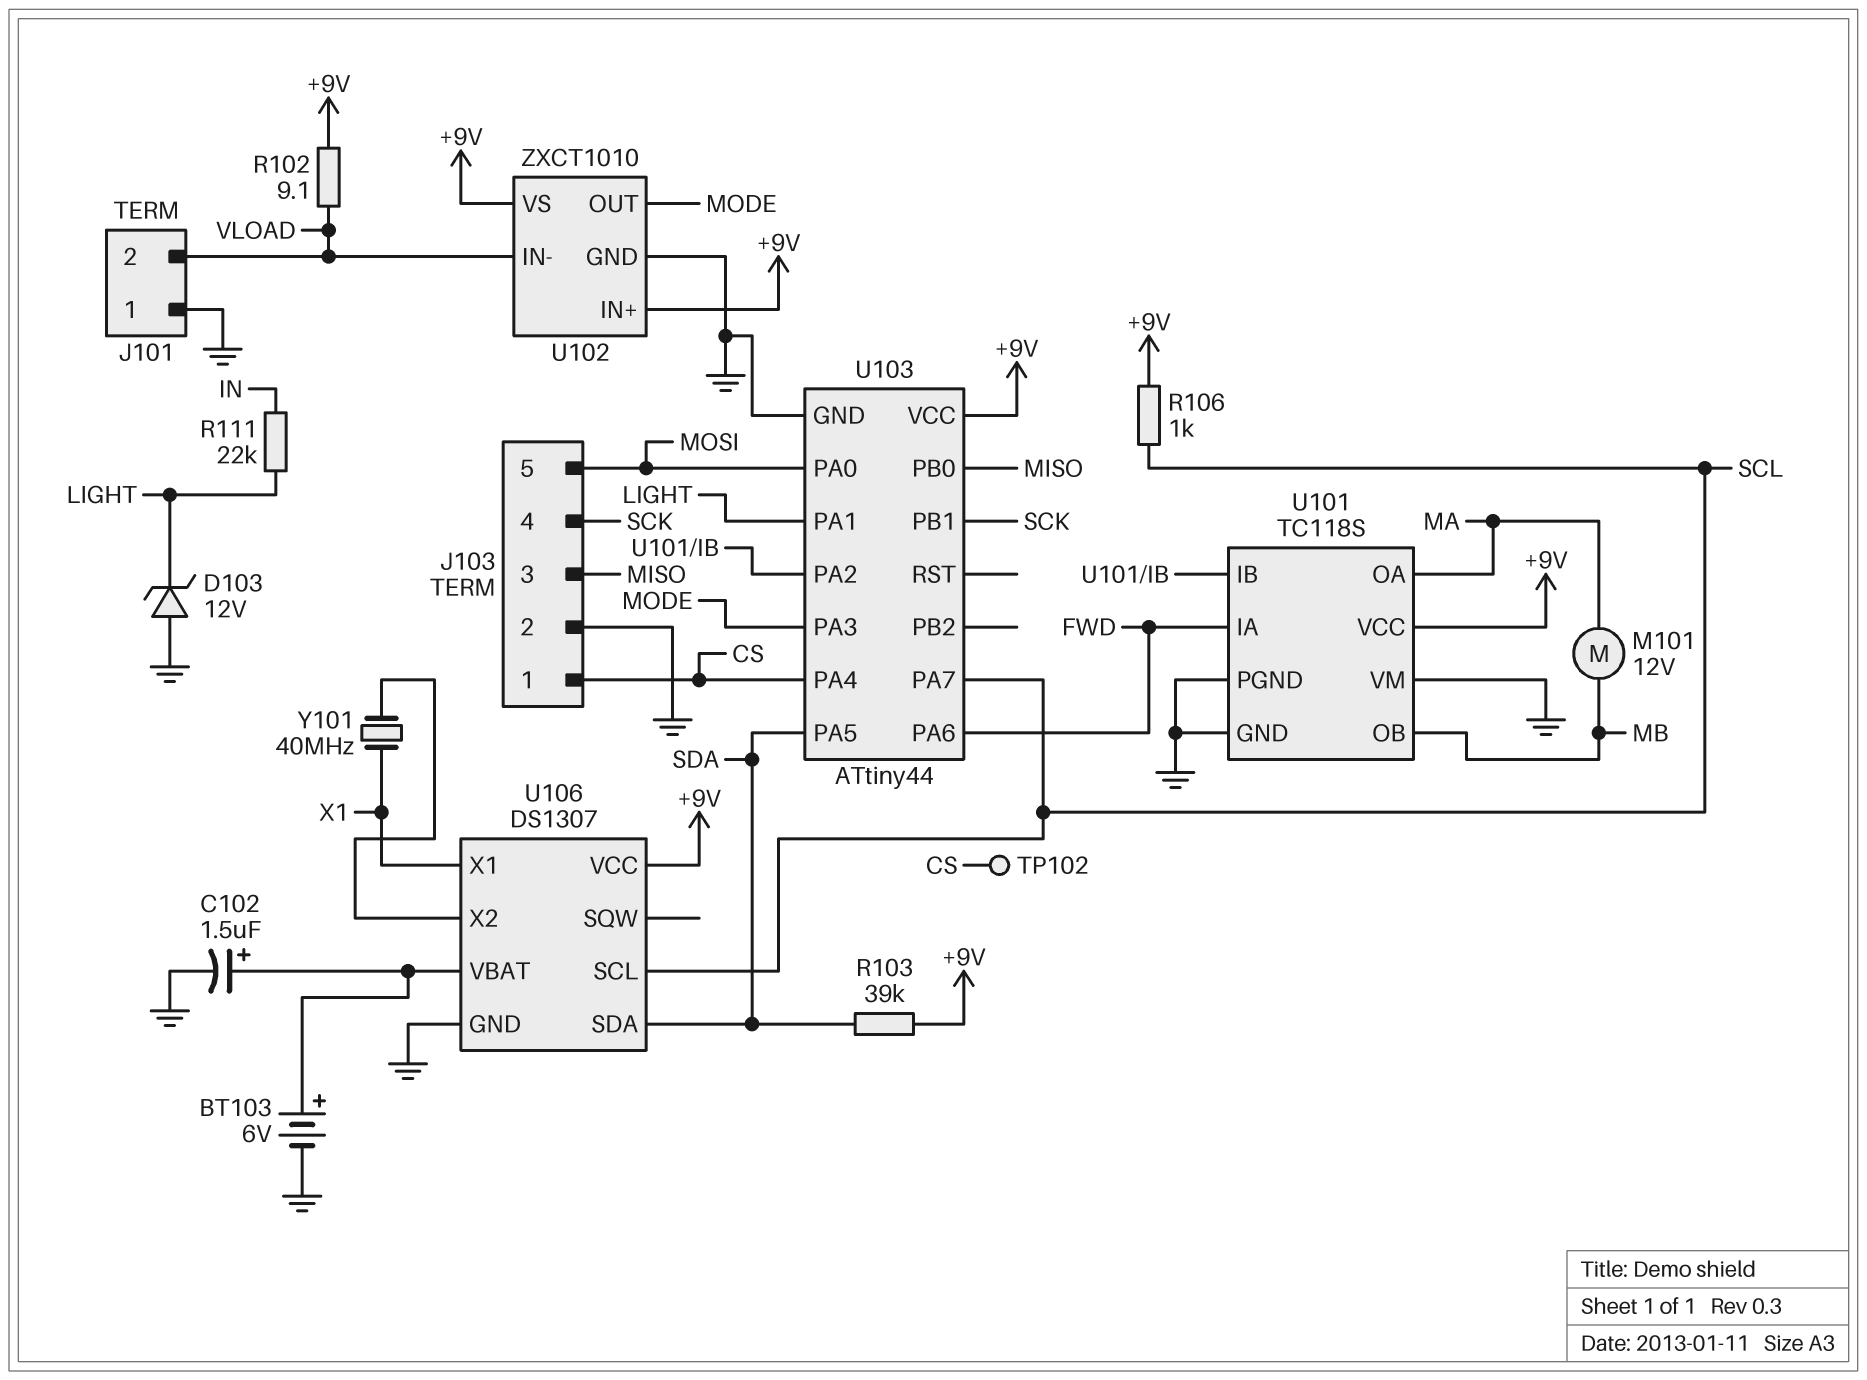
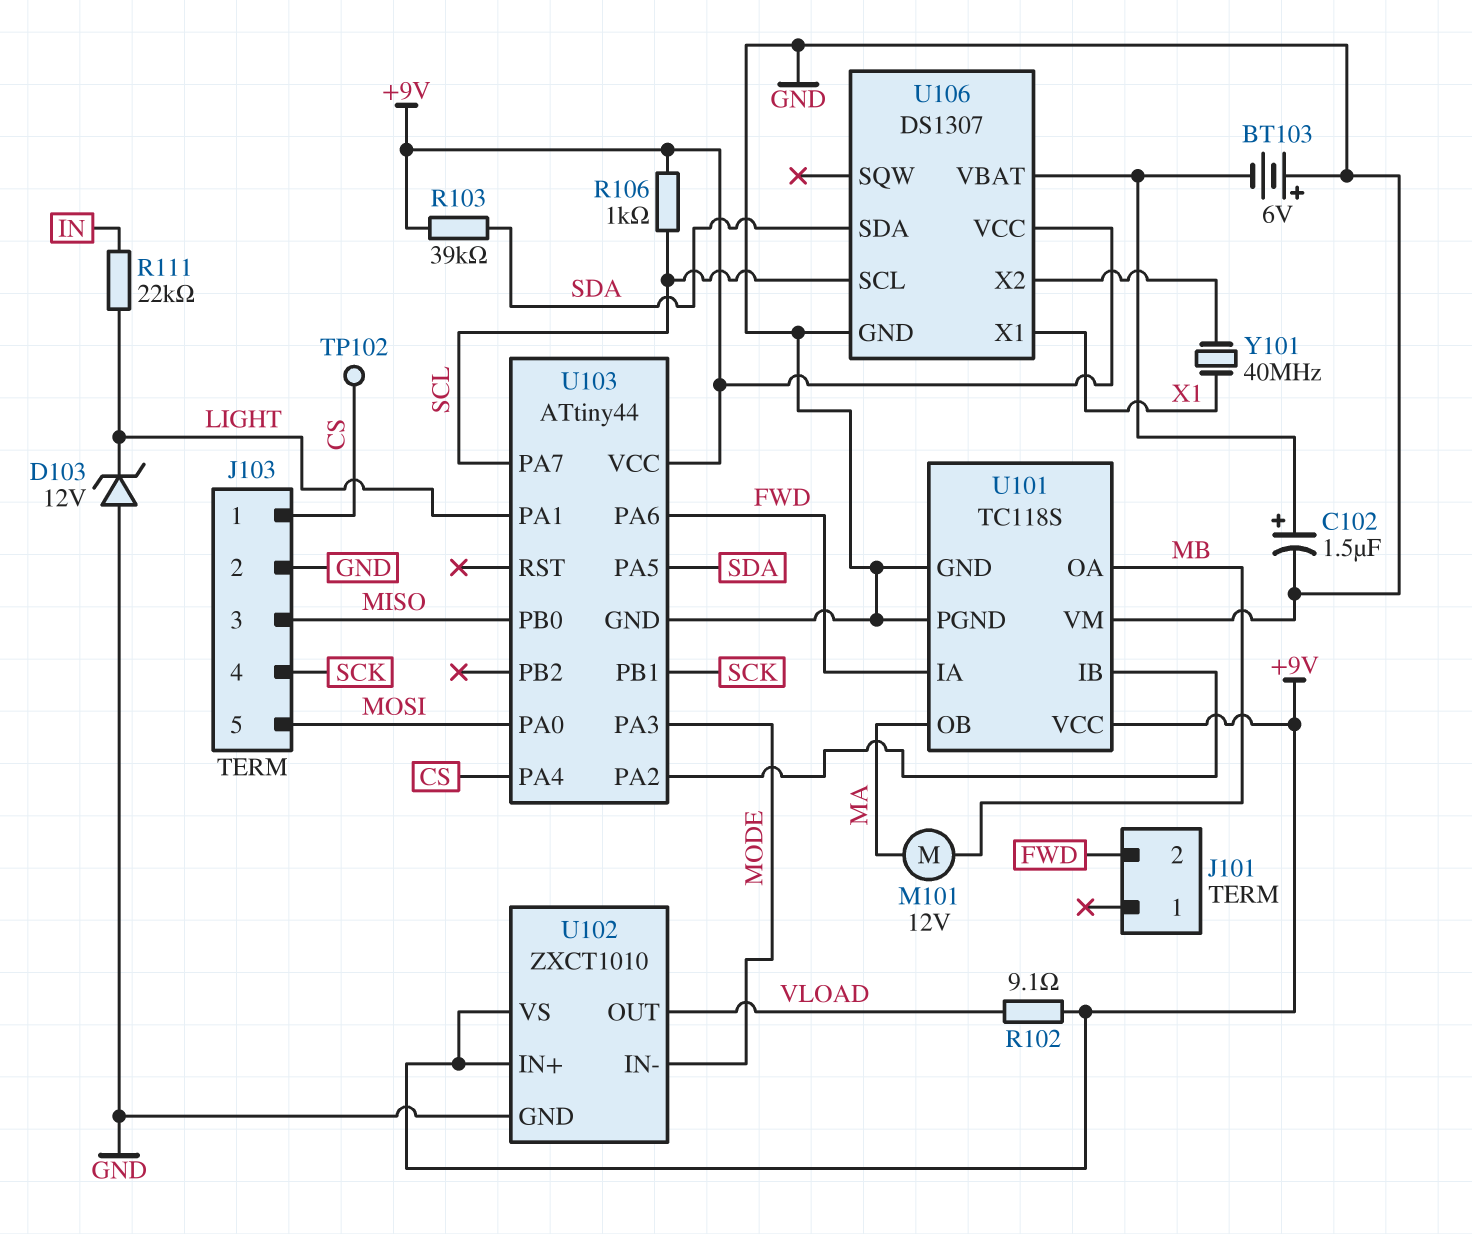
BT103: 6V (plus U106/VBAT, minus GND) -> 6V (plus GND, minus U106/VBAT)
J101 pin 1: GND -> none
J101 pin 2: VLOAD -> FWD
U101 pin OA: MA -> MB
U101 pin OB: MB -> MA
U102 pin IN-: VLOAD -> MODE
U102 pin OUT: MODE -> VLOAD

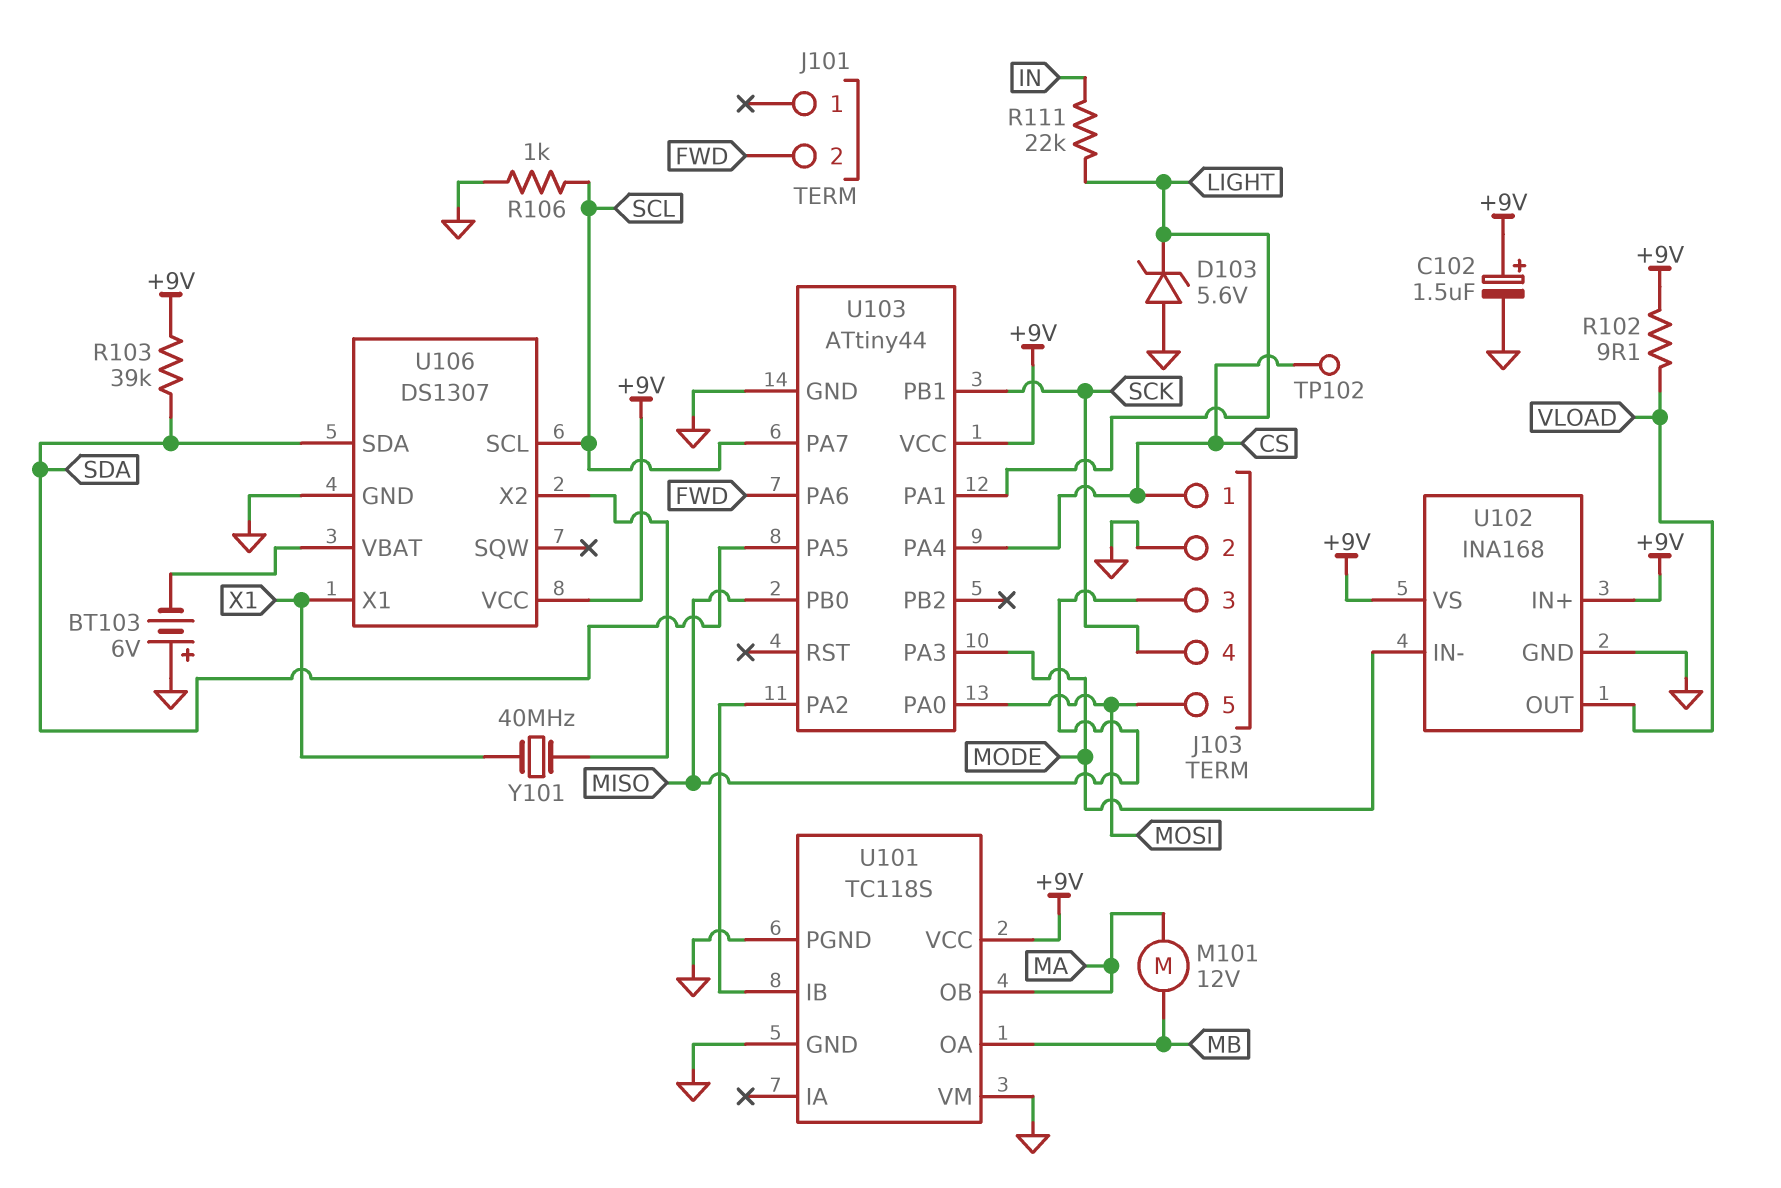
C102: 1.5uF (plus U106/VBAT, minus GND) -> 1.5uF (plus +9V, minus GND)
D103: zener 12V (A GND, K LIGHT) -> zener 5.6V (A GND, K LIGHT)
R106: 1k (+9V, SCL) -> 1k (GND, SCL)
U101 pin IA: FWD -> none
U102: ZXCT1010 -> INA168

